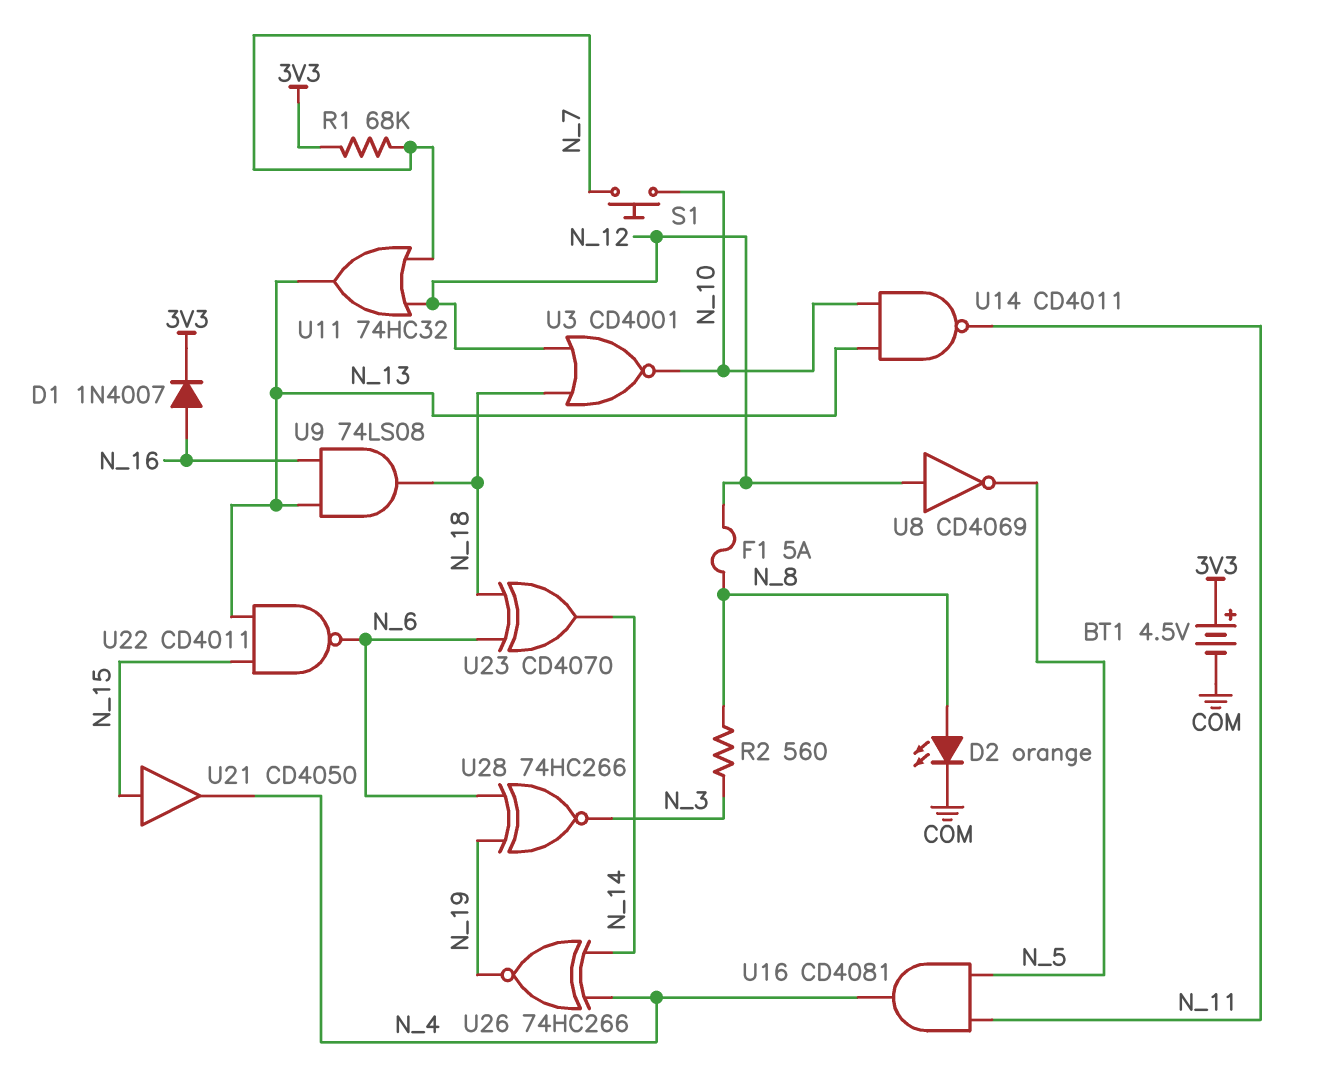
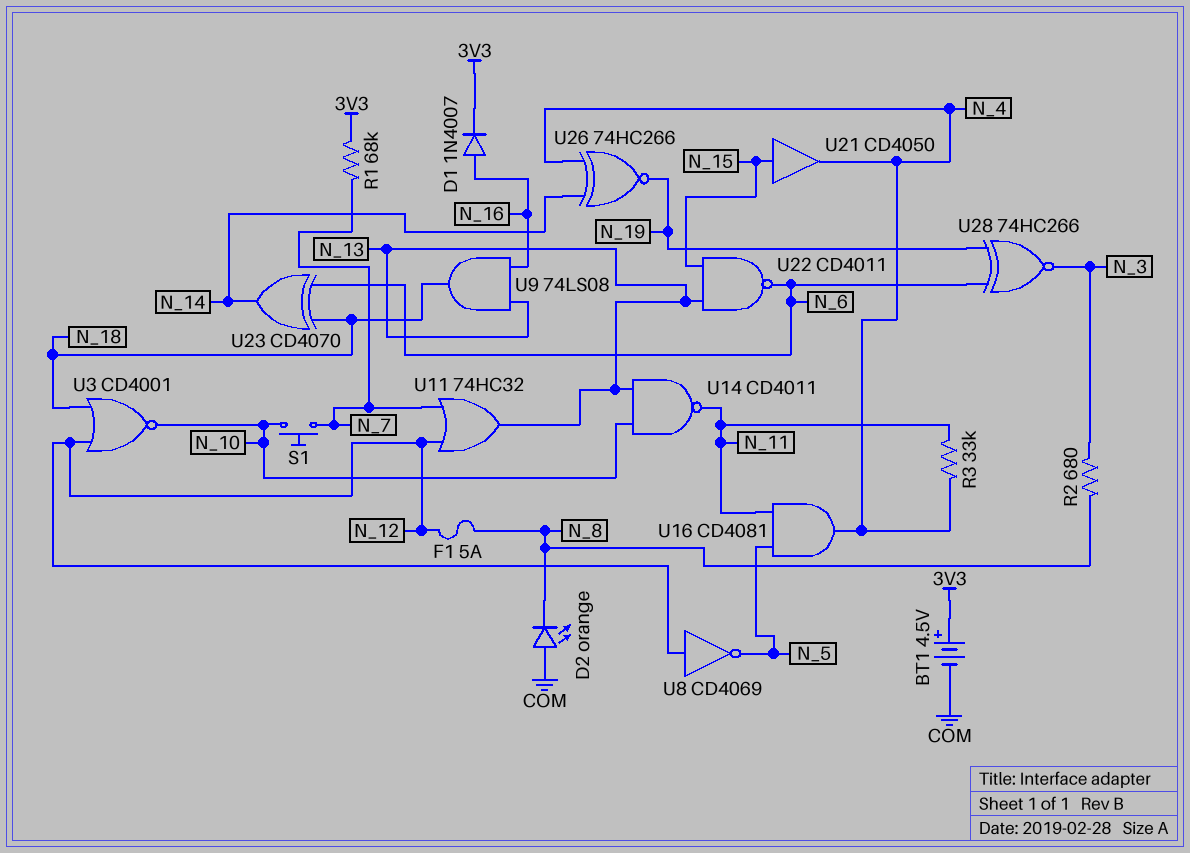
D2: LED orange (A N_8, K COM) -> LED orange (A COM, K N_8)
R2: 560 (N_3, N_8) -> 680 (N_3, N_8)
R3: none -> 33k (N_4, N_11)

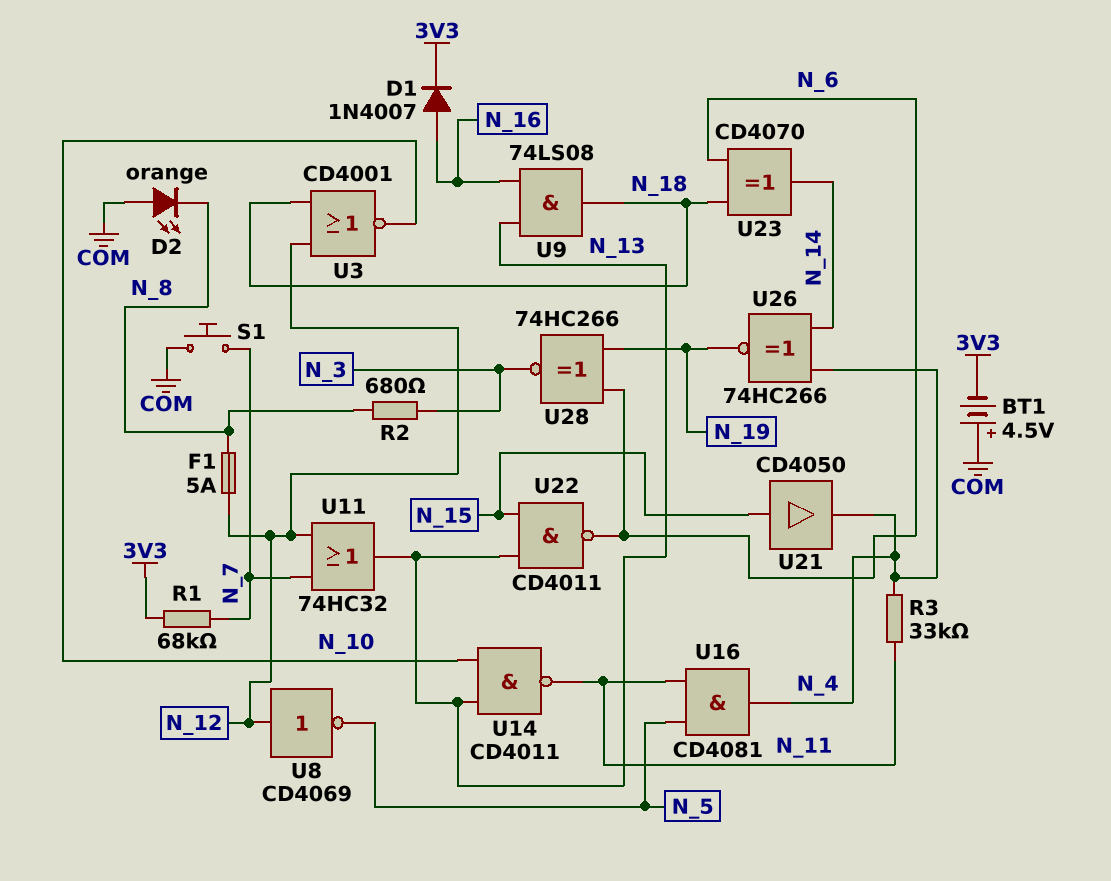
BT1: 4.5V (plus 3V3, minus COM) -> 4.5V (plus COM, minus 3V3)
S1: button (N_7, N_10) -> button (COM, N_7)

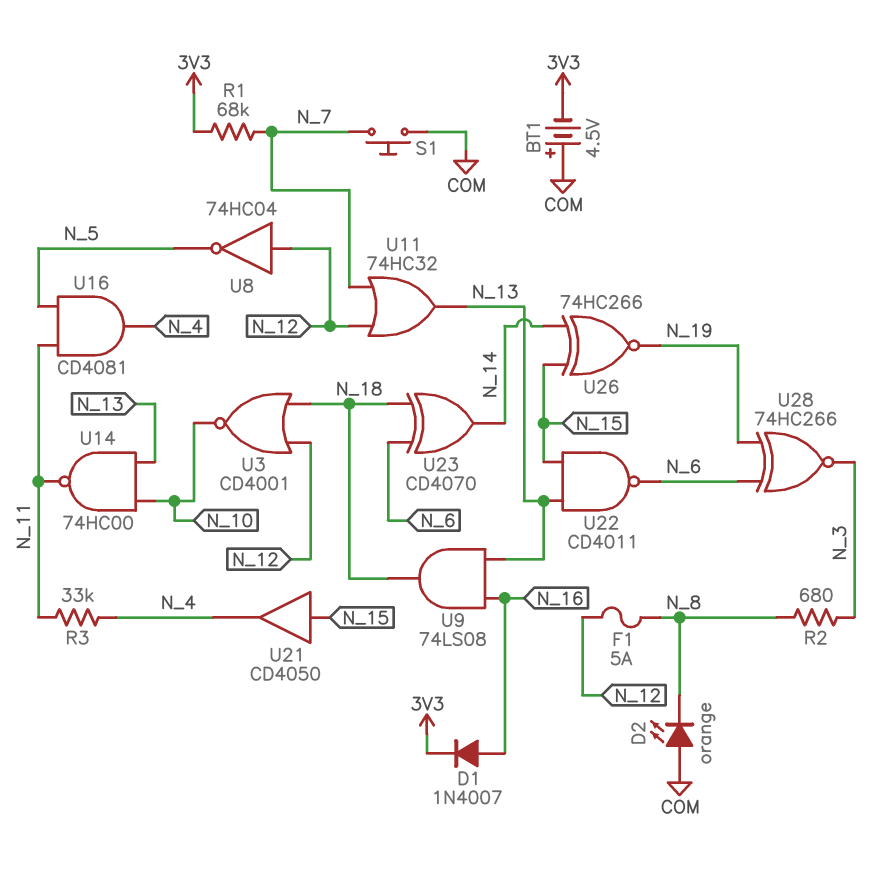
U8: NOT CD4069 (in N_12, out N_5) -> NOT 74HC04 (in N_12, out N_5)
U14: NAND CD4011 (in N_10, in N_13, out N_11) -> NAND 74HC00 (in N_10, in N_13, out N_11)
U26: XNOR 74HC266 (in N_4, in N_14, out N_19) -> XNOR 74HC266 (in N_14, in N_15, out N_19)

